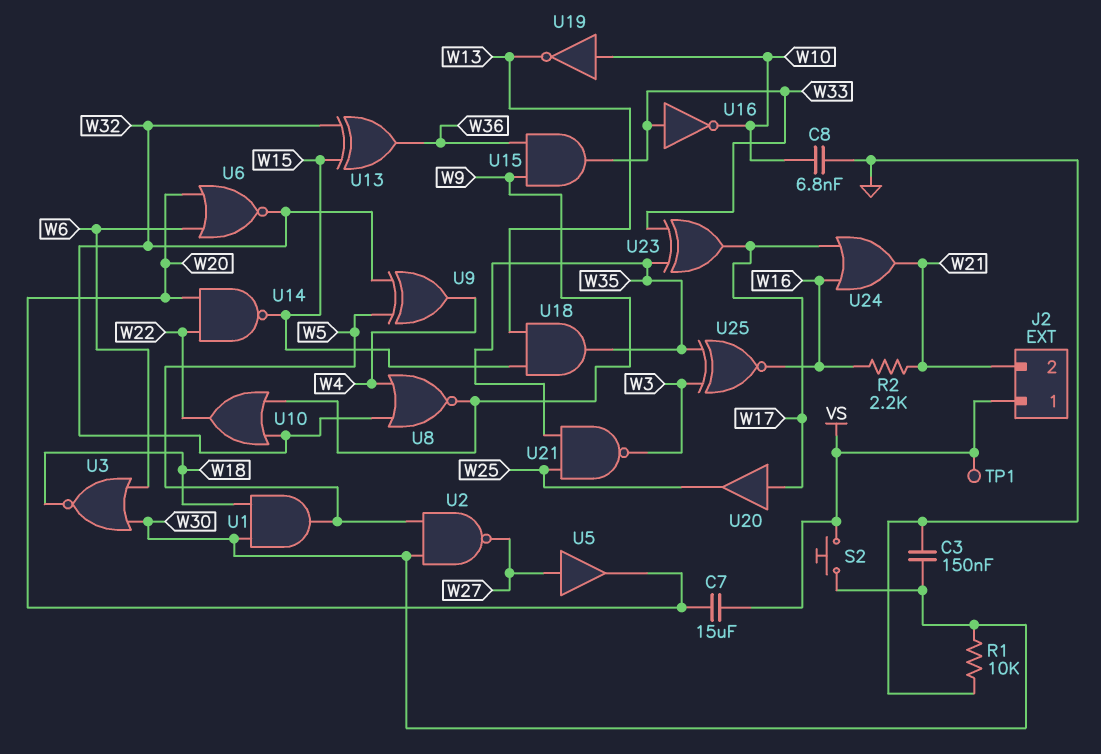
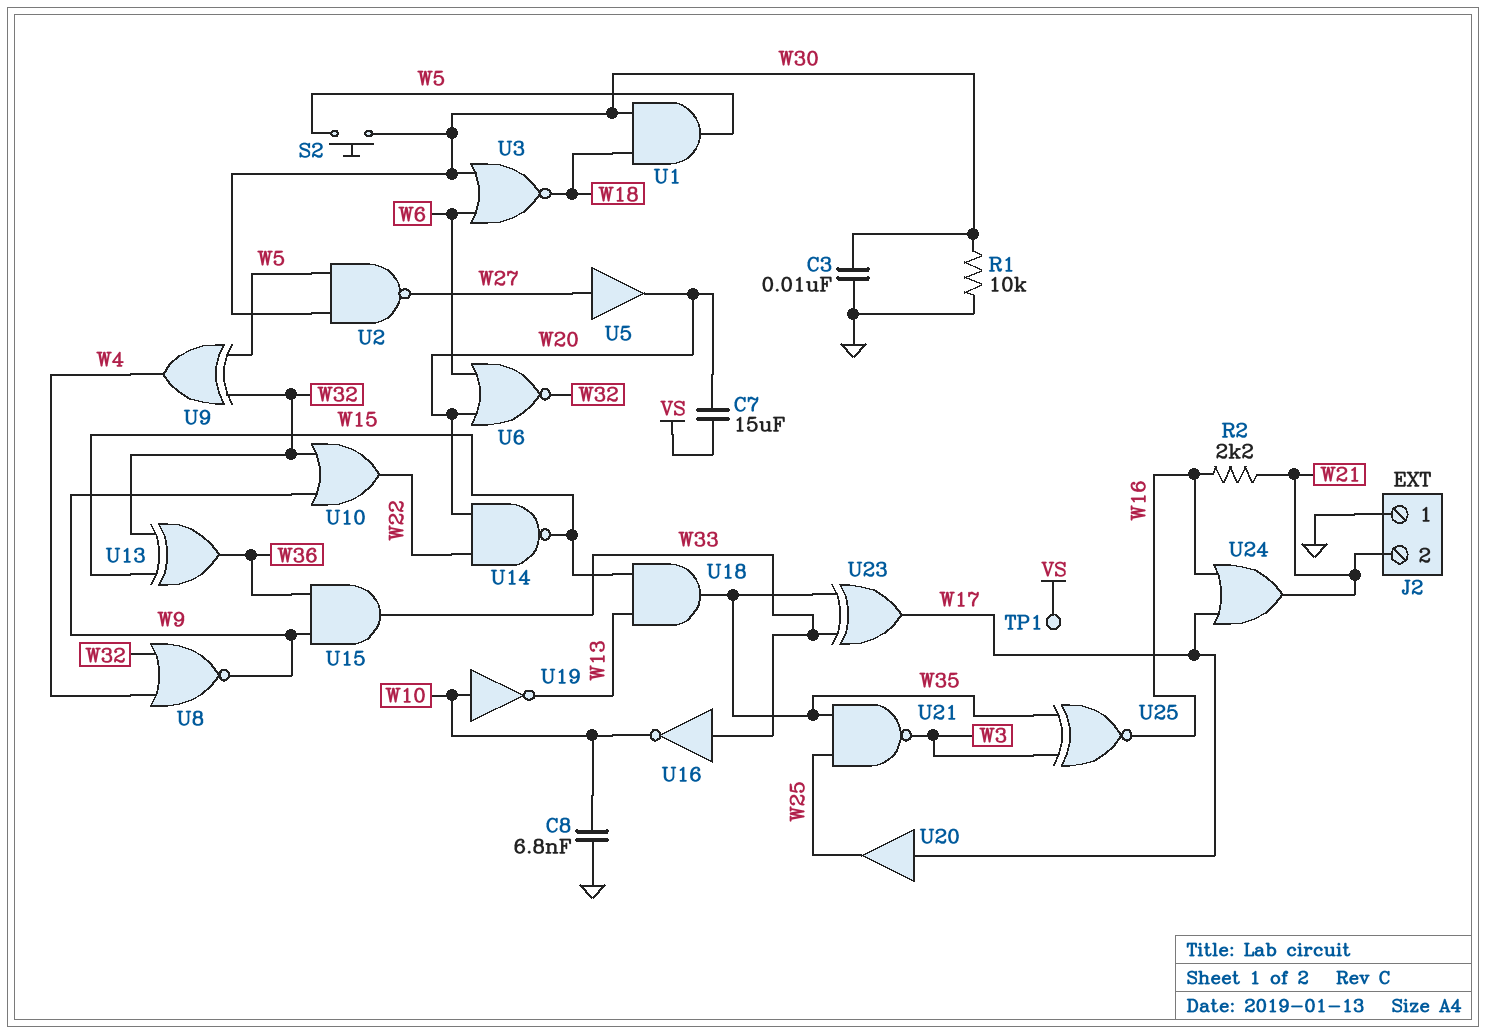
C3: 150nF (GND, W30) -> 10nF (GND, W30)
J2 pin 1: VS -> GND
S2: button (VS, W30) -> button (W5, W30)

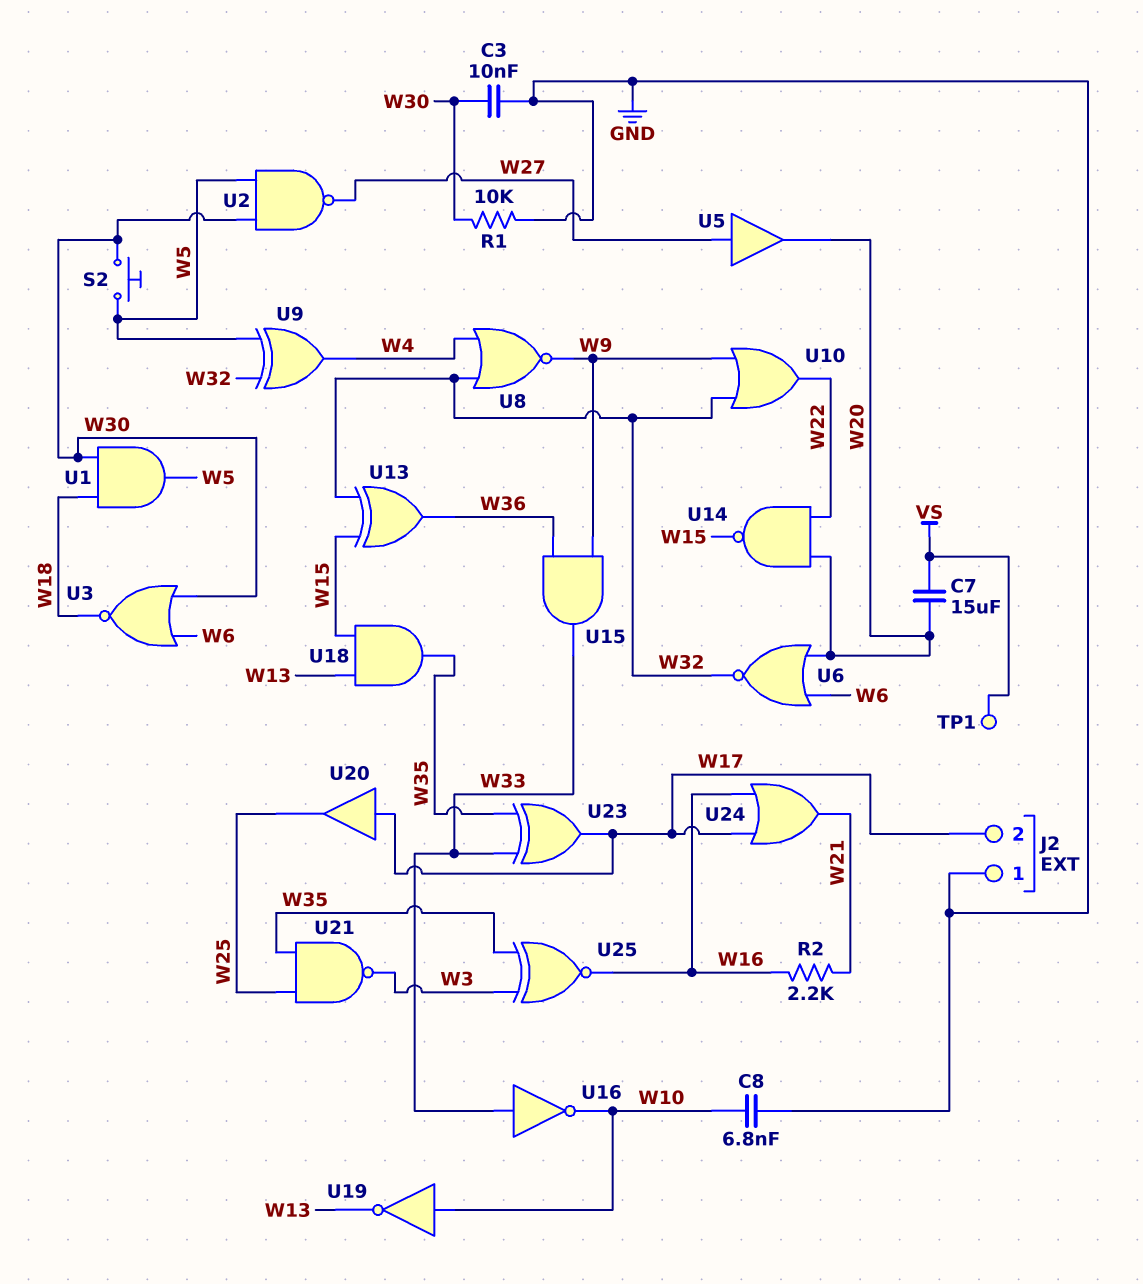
J2 pin 2: W21 -> W17

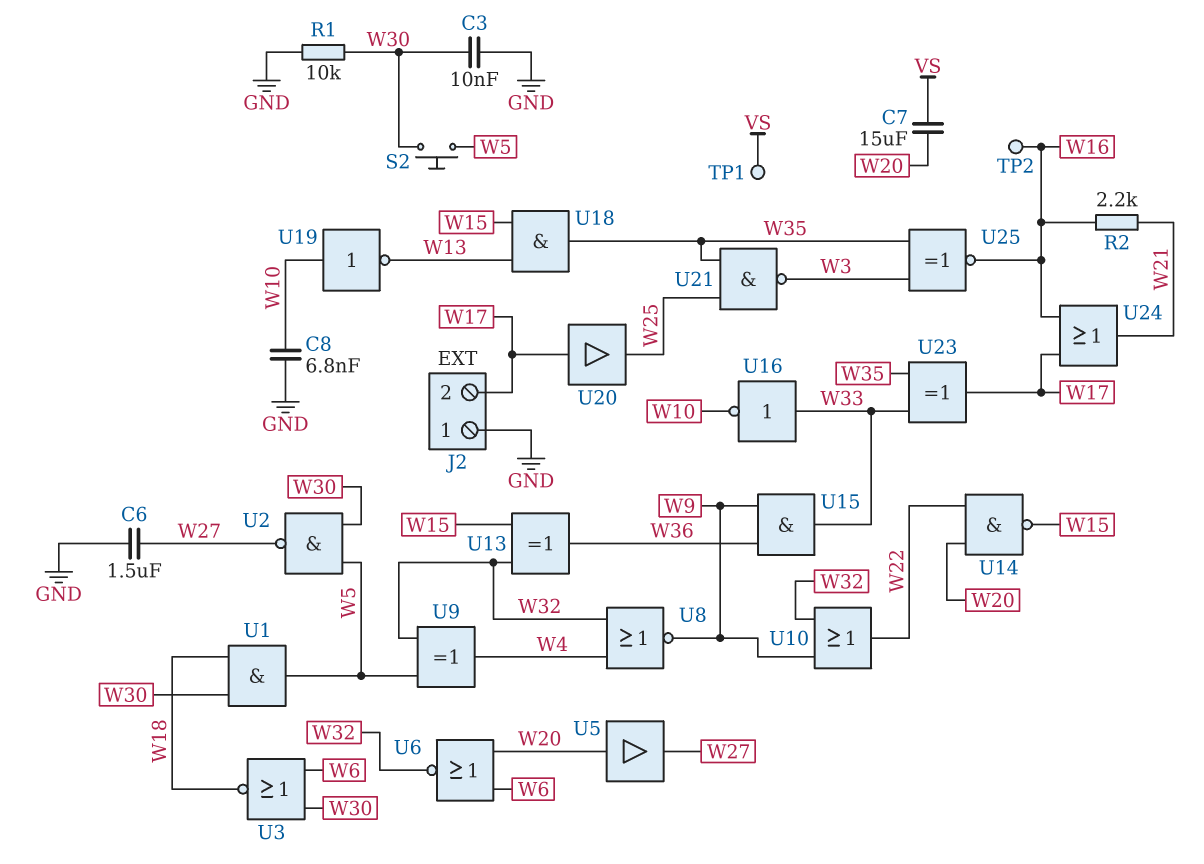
C6: none -> 1.5uF (GND, W27)
TP2: none -> test point (W16)
U5: buffer (in W27, out W20) -> buffer (in W20, out W27)

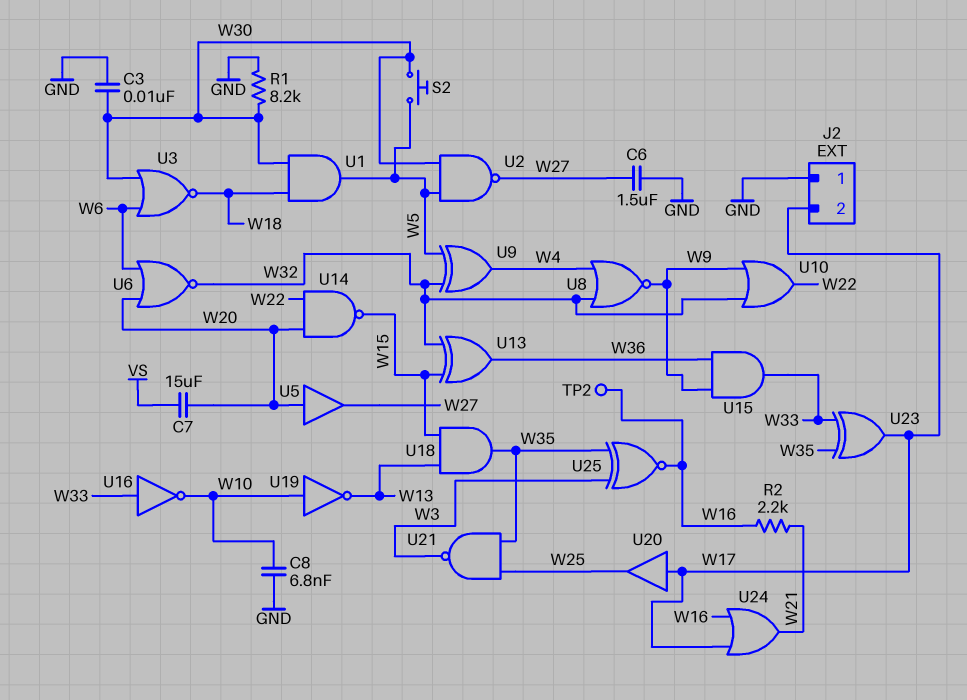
R1: 10k (GND, W30) -> 8.2k (GND, W30)
TP1: test point (VS) -> none

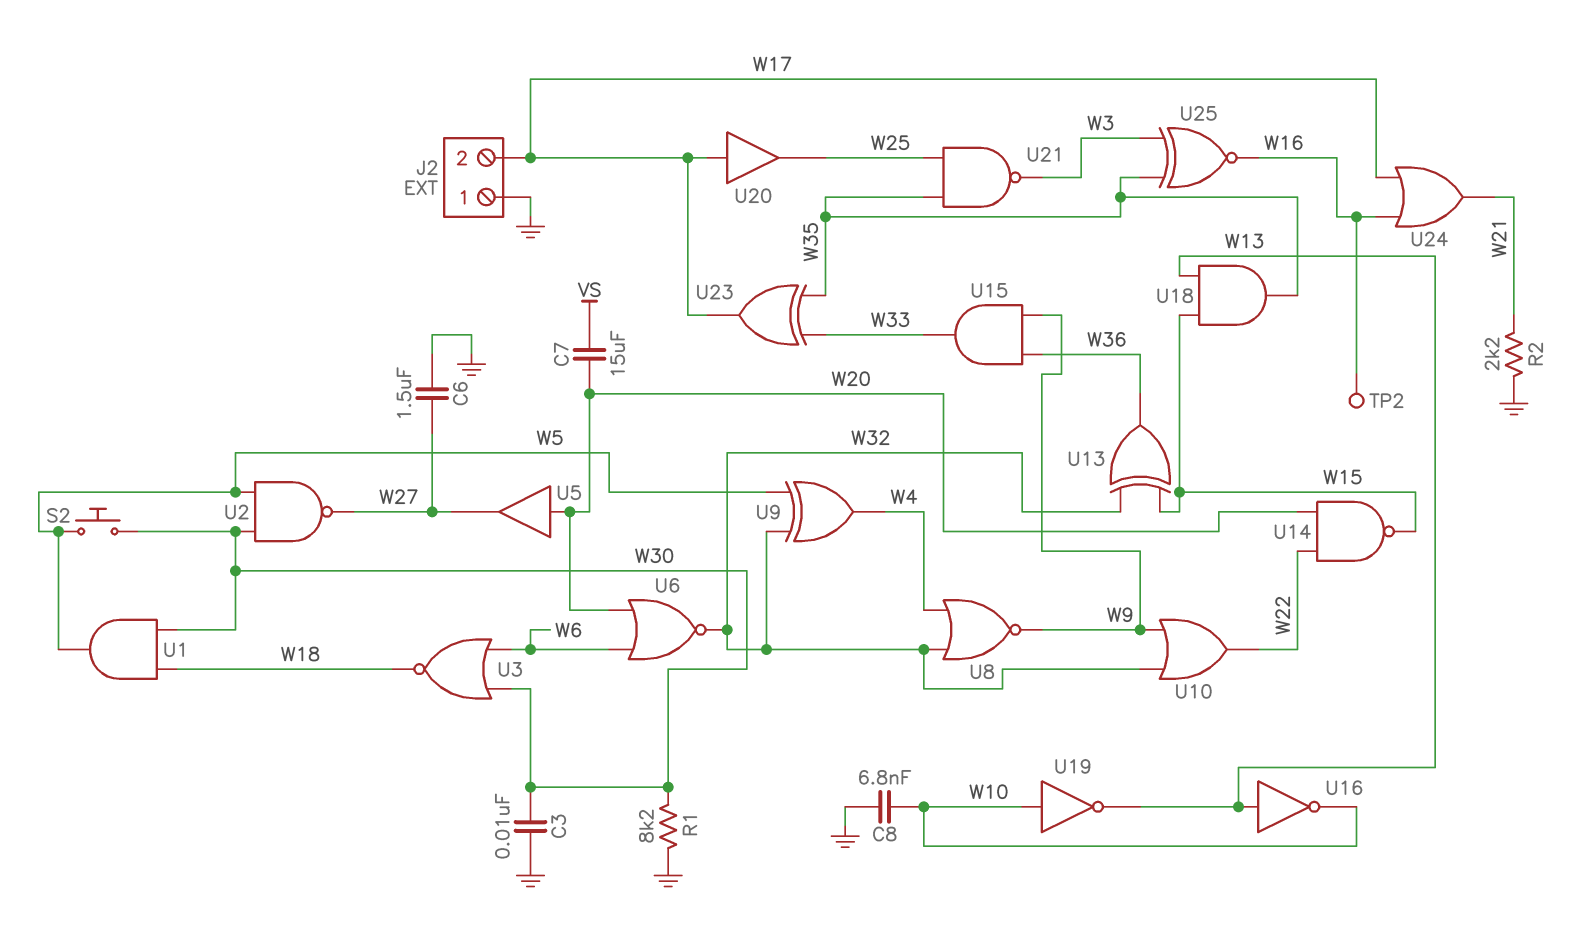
R2: 2.2k (W16, W21) -> 2.2k (GND, W21)
U16: NOT (in W33, out W10) -> NOT (in W13, out W10)

